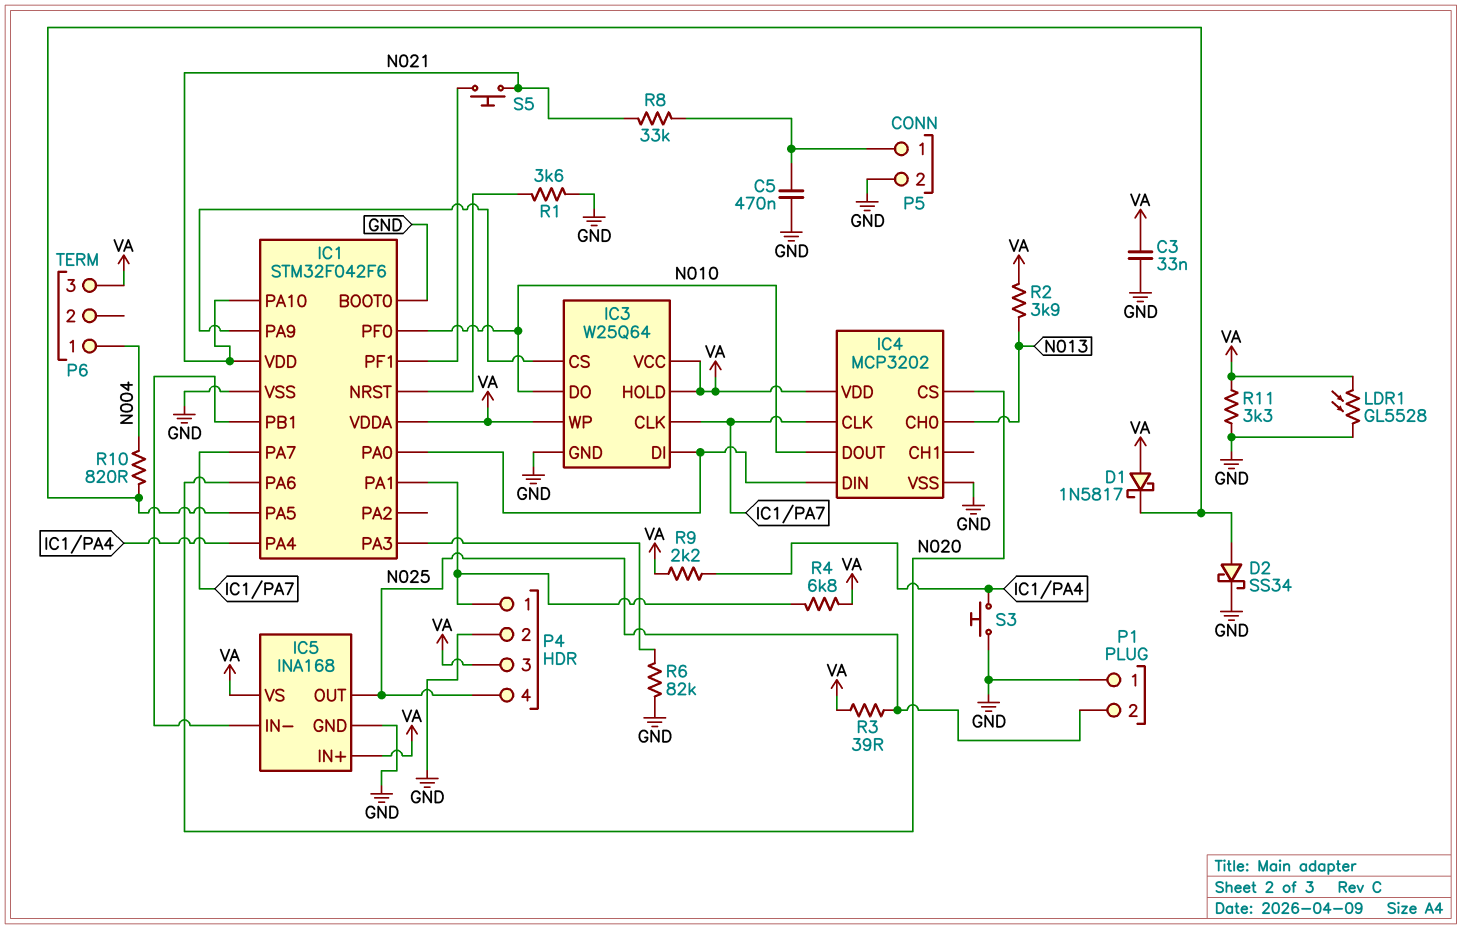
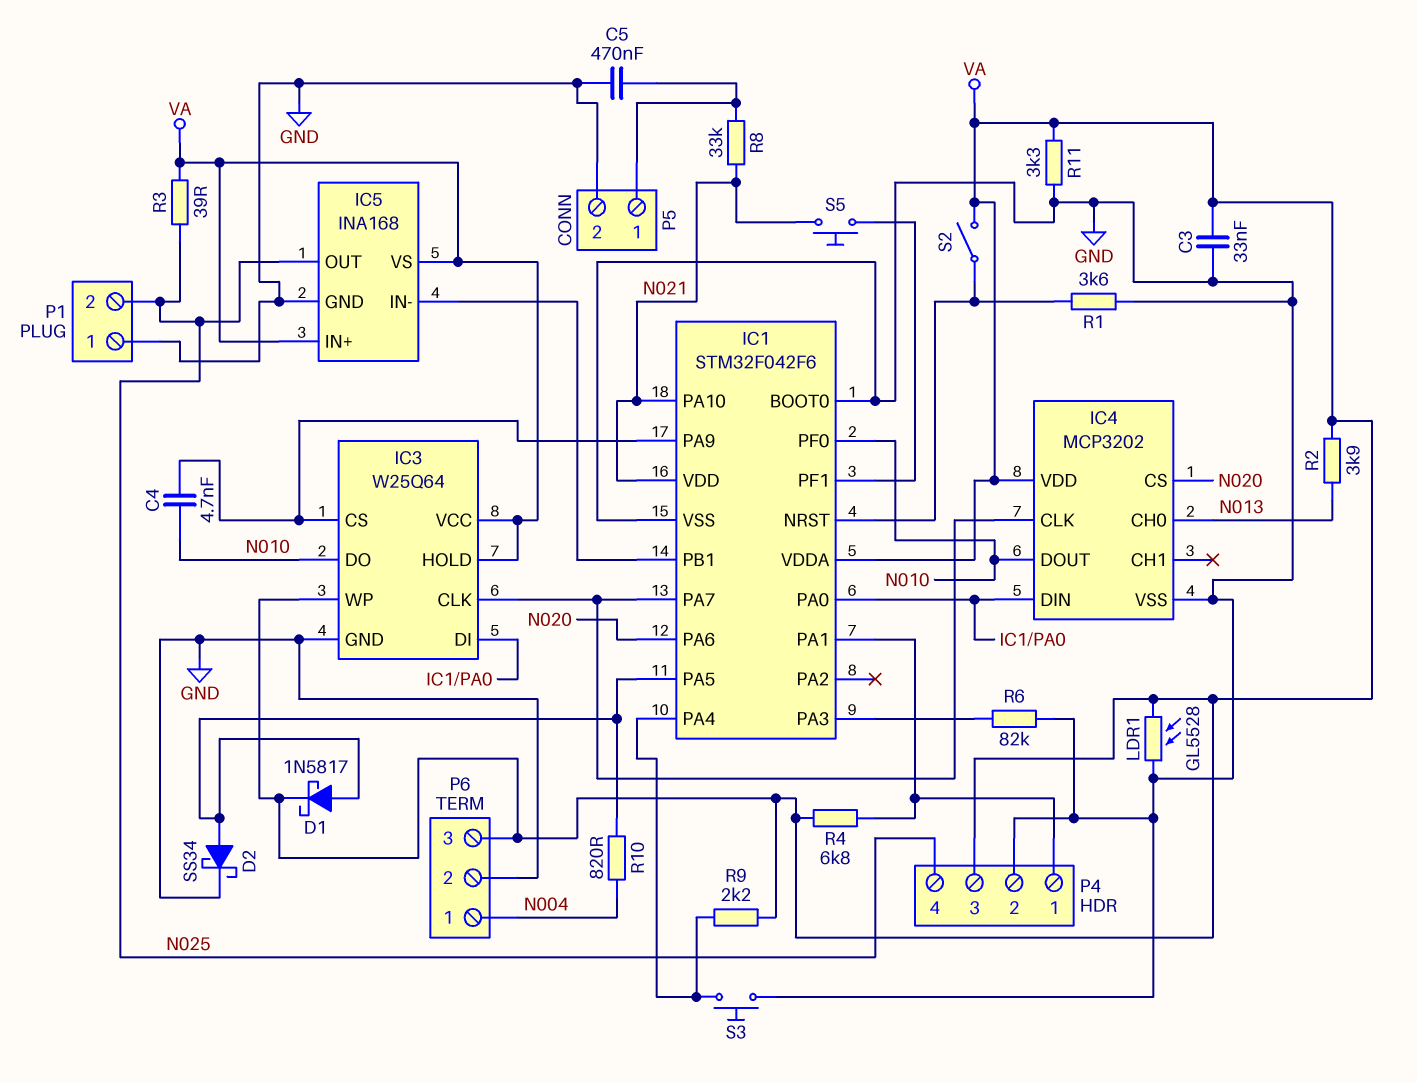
C4: none -> 4.7nF (IC1/PA9, N010)
D1: schottky 1N5817 (A VA, K IC1/PA5) -> schottky 1N5817 (A IC1/PA5, K VA)
P6 pin 2: none -> GND
S2: none -> switch (IC1/NRST, VA)

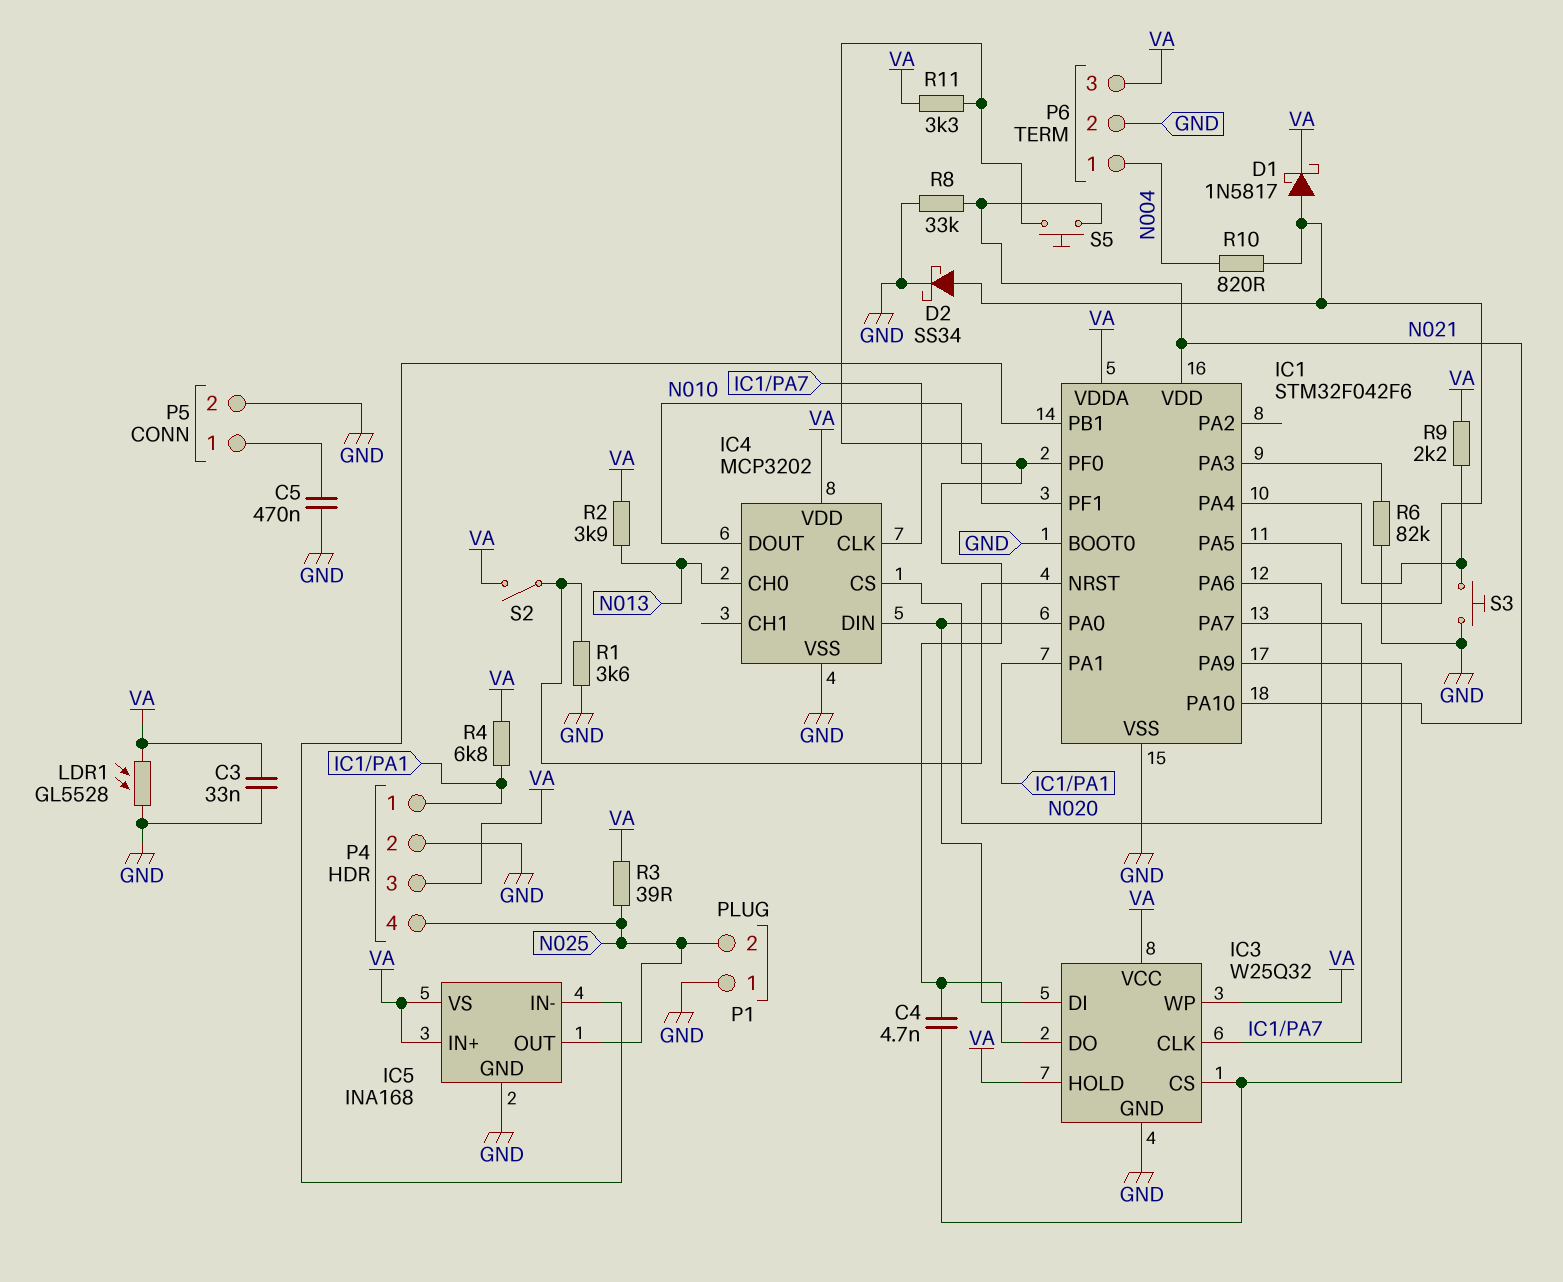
IC3: W25Q64 -> W25Q32
R8: 33k (N021, P5/1) -> 33k (GND, N021)
R11: 3.3k (GND, VA) -> 3.3k (IC1/PF1, VA)

